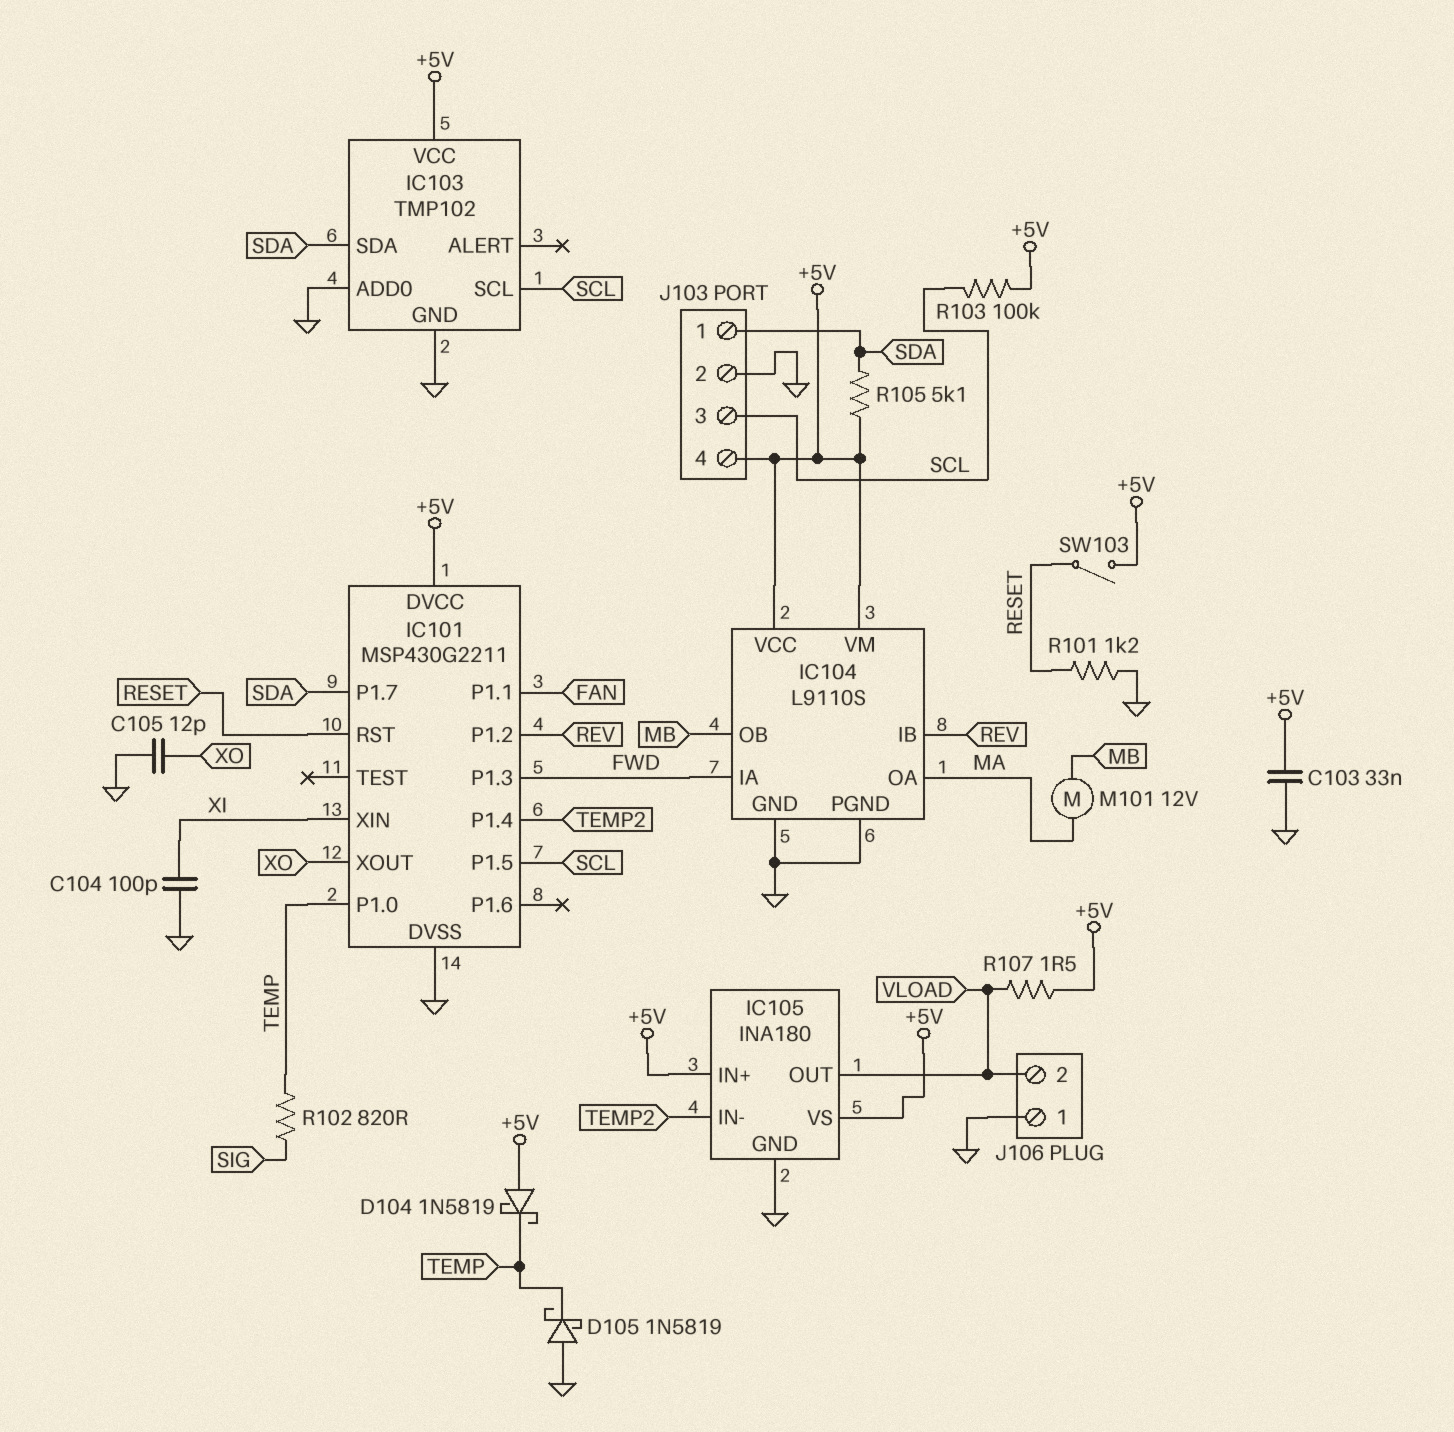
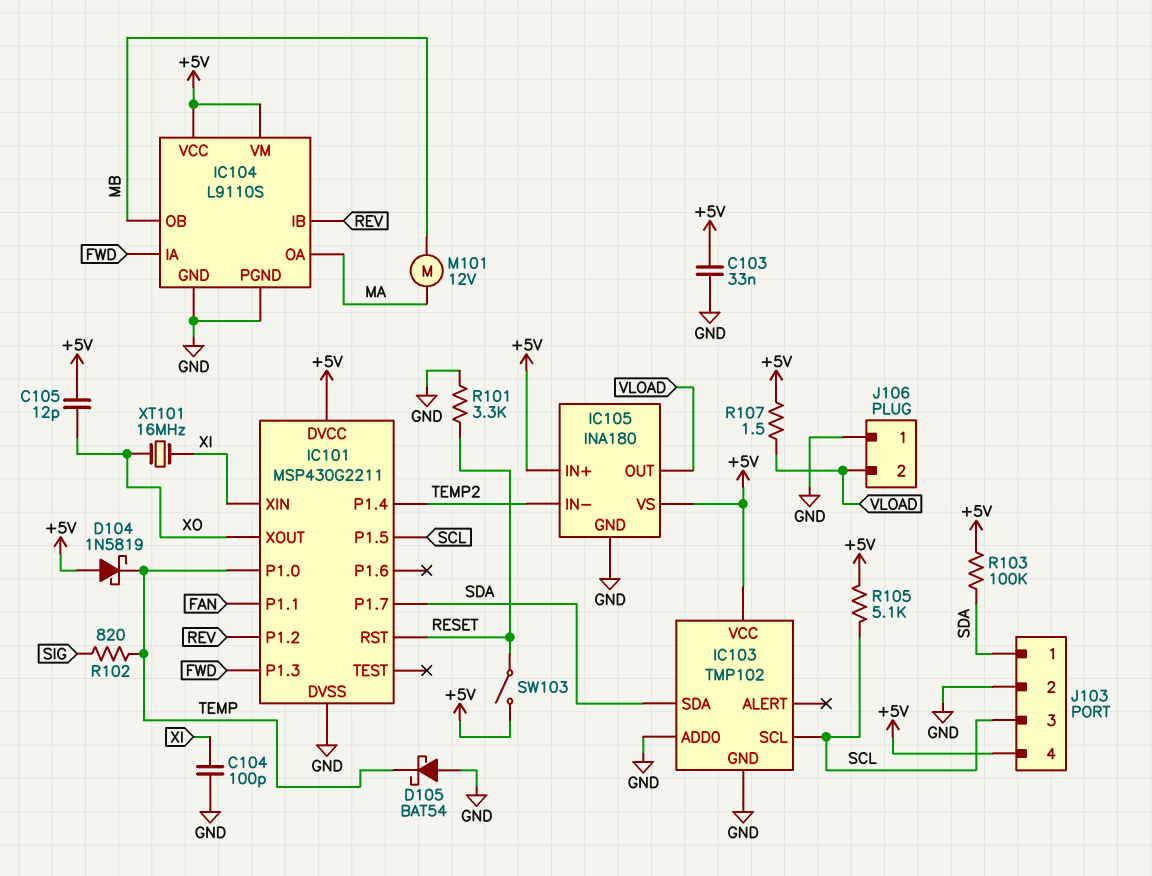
C105: 12pF (GND, XO) -> 12pF (+5V, XO)
D105: schottky 1N5819 (A GND, K TEMP) -> schottky BAT54 (A GND, K TEMP)
R101: 1.2k (GND, RESET) -> 3.3k (GND, RESET)
R103: 100k (+5V, SCL) -> 100k (+5V, SDA)
R105: 5.1k (+5V, SDA) -> 5.1k (+5V, SCL)
XT101: none -> 16MHz (XI, XO)

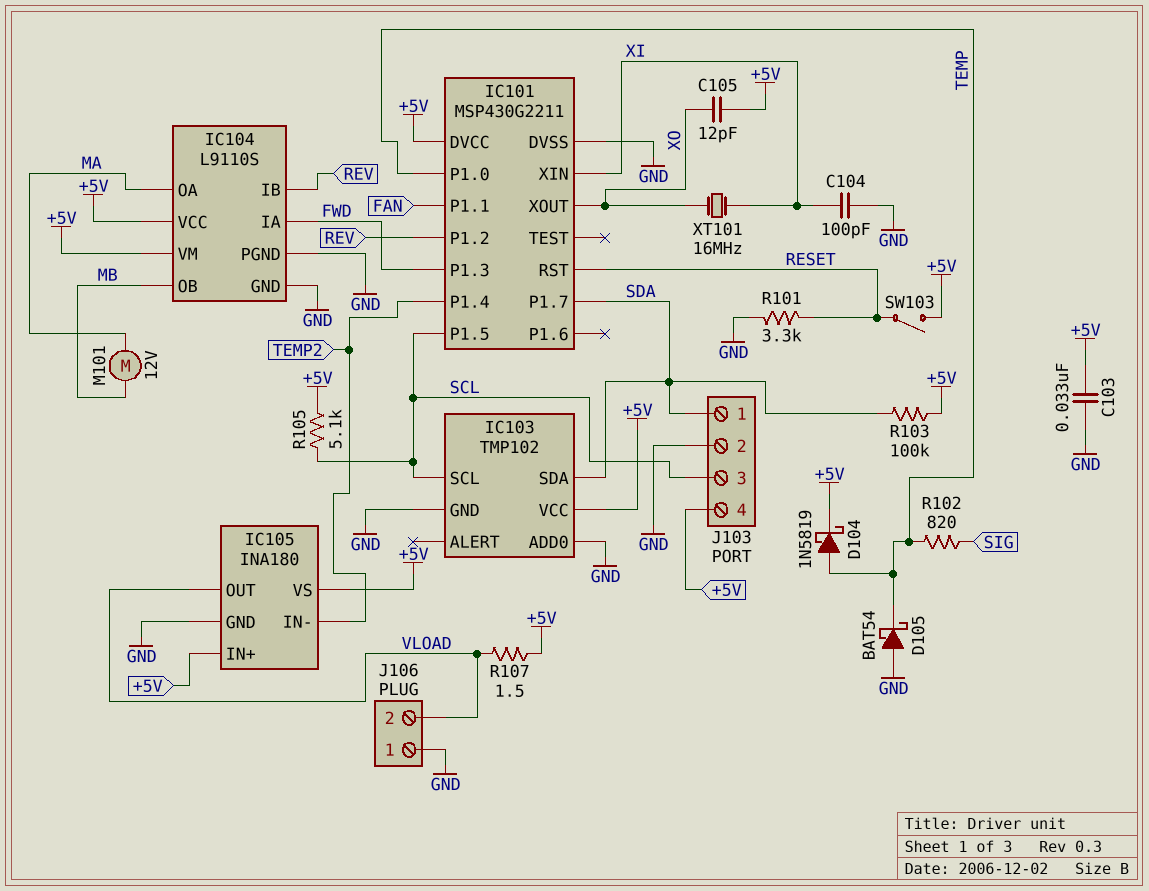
D104: schottky 1N5819 (A +5V, K TEMP) -> schottky 1N5819 (A TEMP, K +5V)

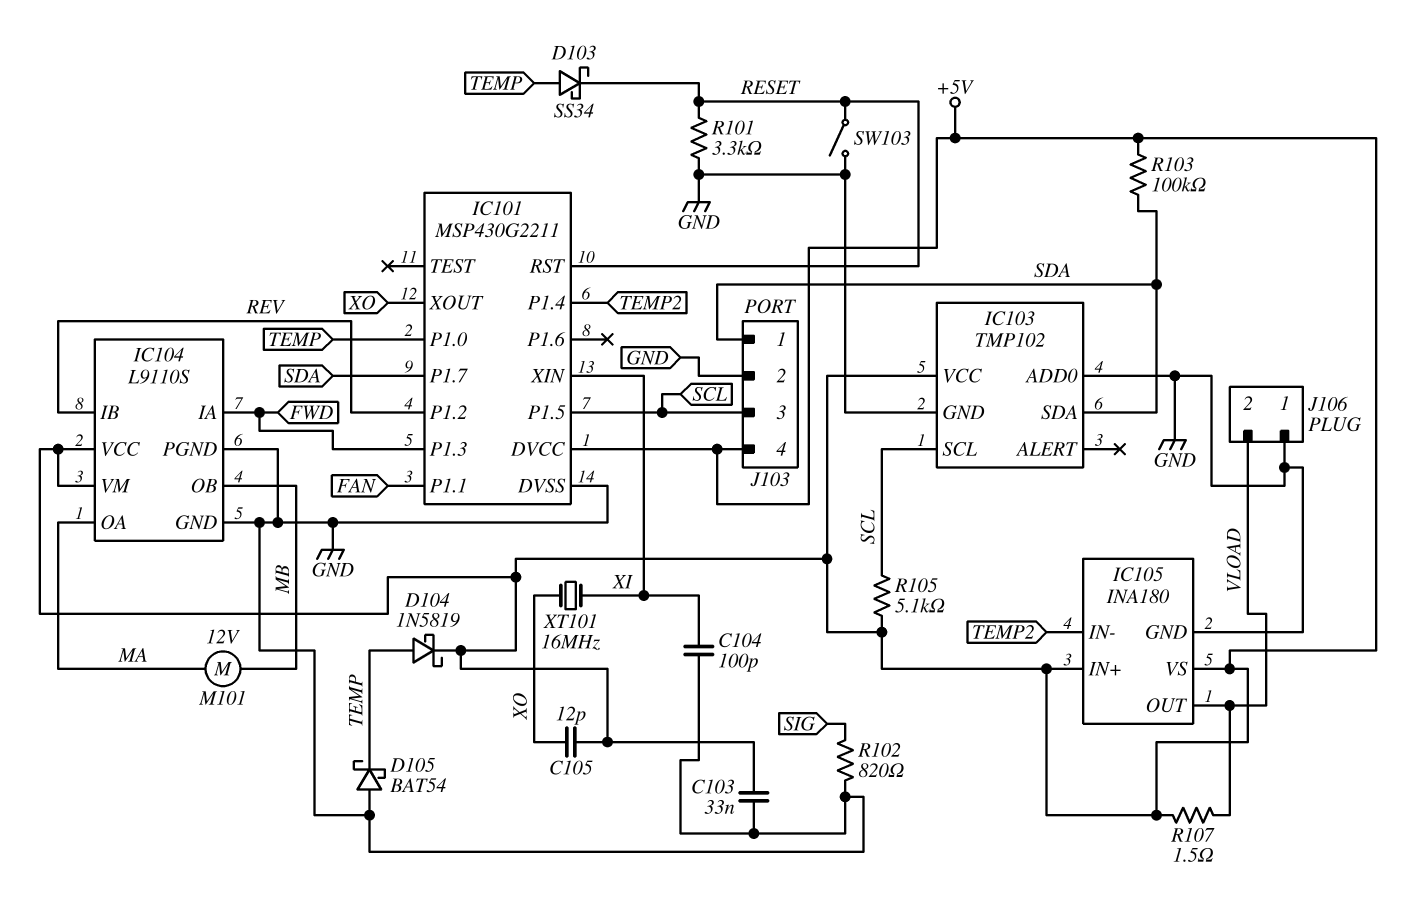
D103: none -> schottky SS34 (A TEMP, K RESET)
R102: 820 (SIG, TEMP) -> 820 (GND, SIG)
SW103: switch (+5V, RESET) -> switch (GND, RESET)

